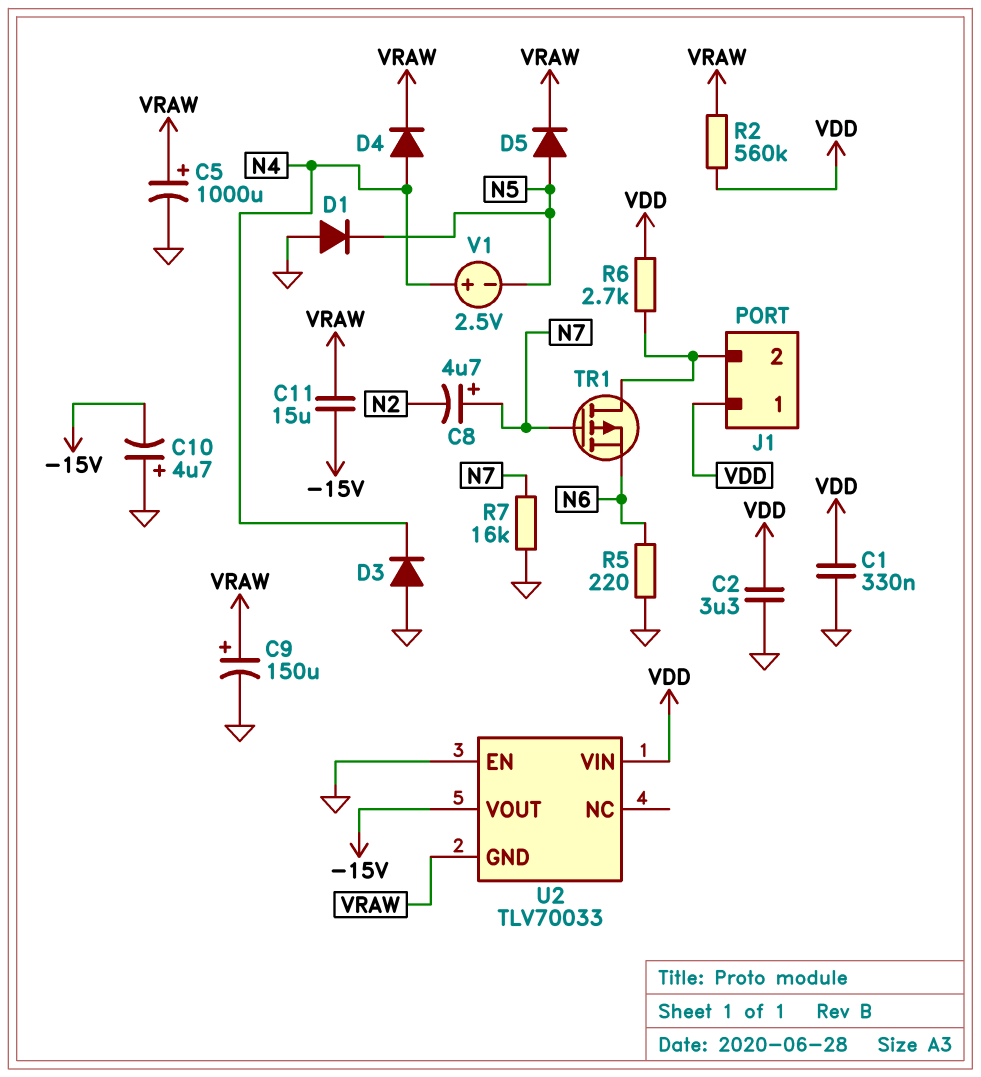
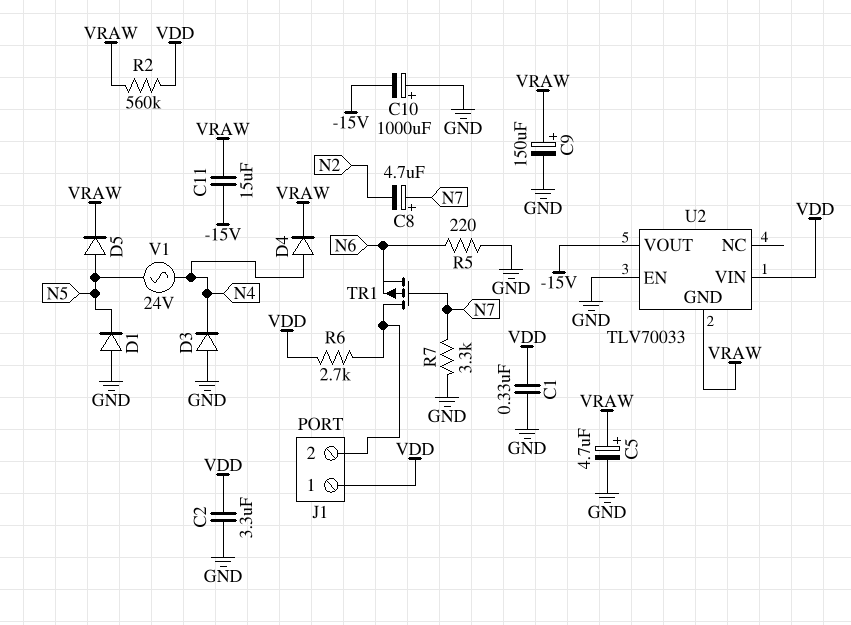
C5: 1000uF (plus VRAW, minus GND) -> 4.7uF (plus VRAW, minus GND)
C10: 4.7uF (plus GND, minus -15V) -> 1000uF (plus GND, minus -15V)
R7: 16k (GND, N7) -> 3.3k (GND, N7)
V1: 2.5V (plus N4, minus N5) -> AC 24V (N4, N5)

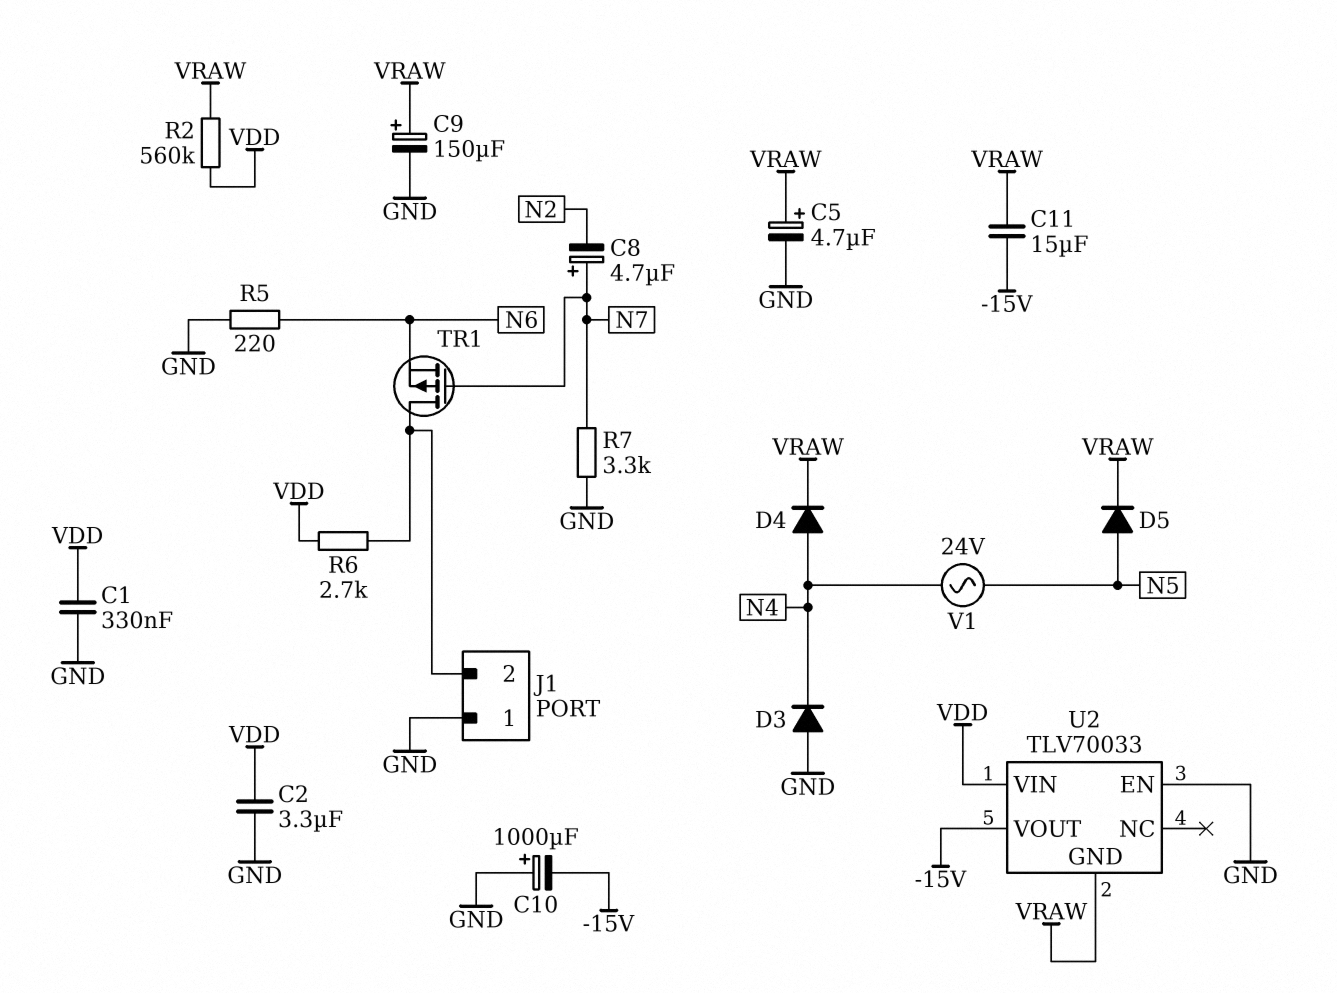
D1: diode (A GND, K N5) -> none
J1 pin 1: VDD -> GND

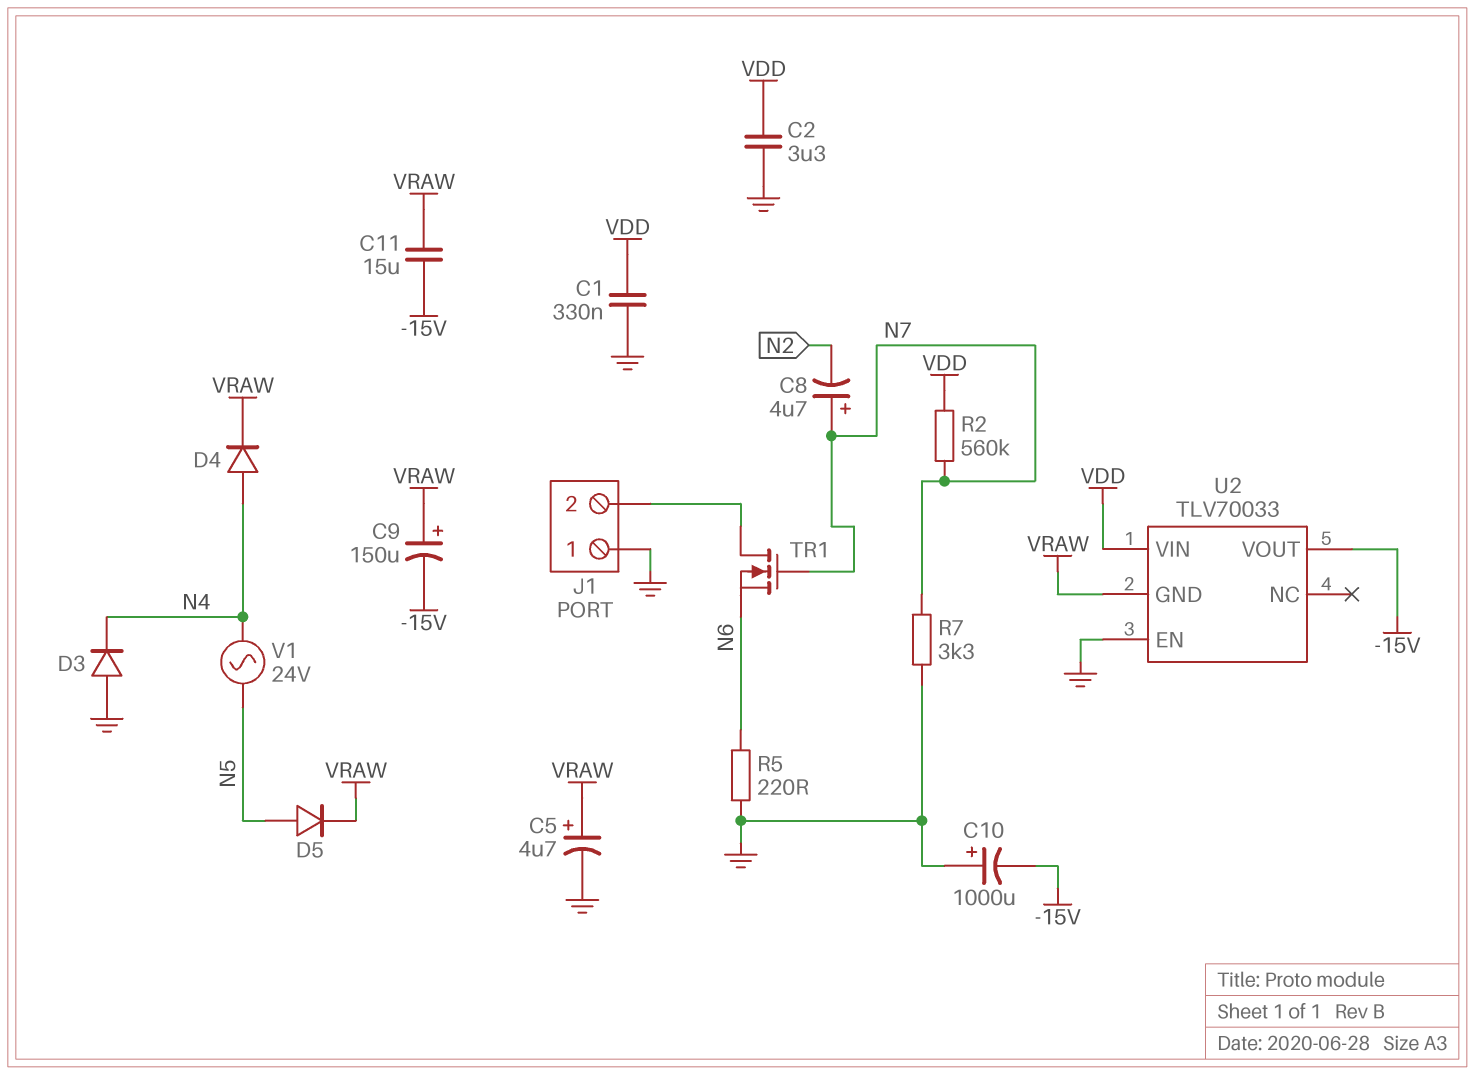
C9: 150uF (plus VRAW, minus GND) -> 150uF (plus VRAW, minus -15V)
R2: 560k (VDD, VRAW) -> 560k (N7, VDD)
R6: 2.7k (J1/2, VDD) -> none
TR1: PMOS (G N7, D J1/2, S N6) -> NMOS (G N7, D J1/2, S N6)

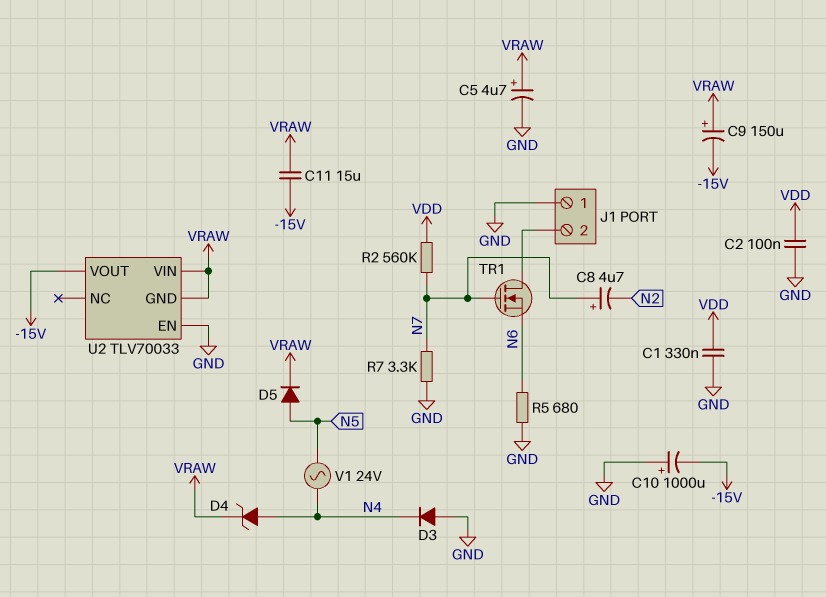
C2: 3.3uF (GND, VDD) -> 100nF (GND, VDD)
D4: diode (A N4, K VRAW) -> zener (A N4, K VRAW)
R5: 220 (GND, N6) -> 680 (GND, N6)
U2 pin VIN: VDD -> VRAW

